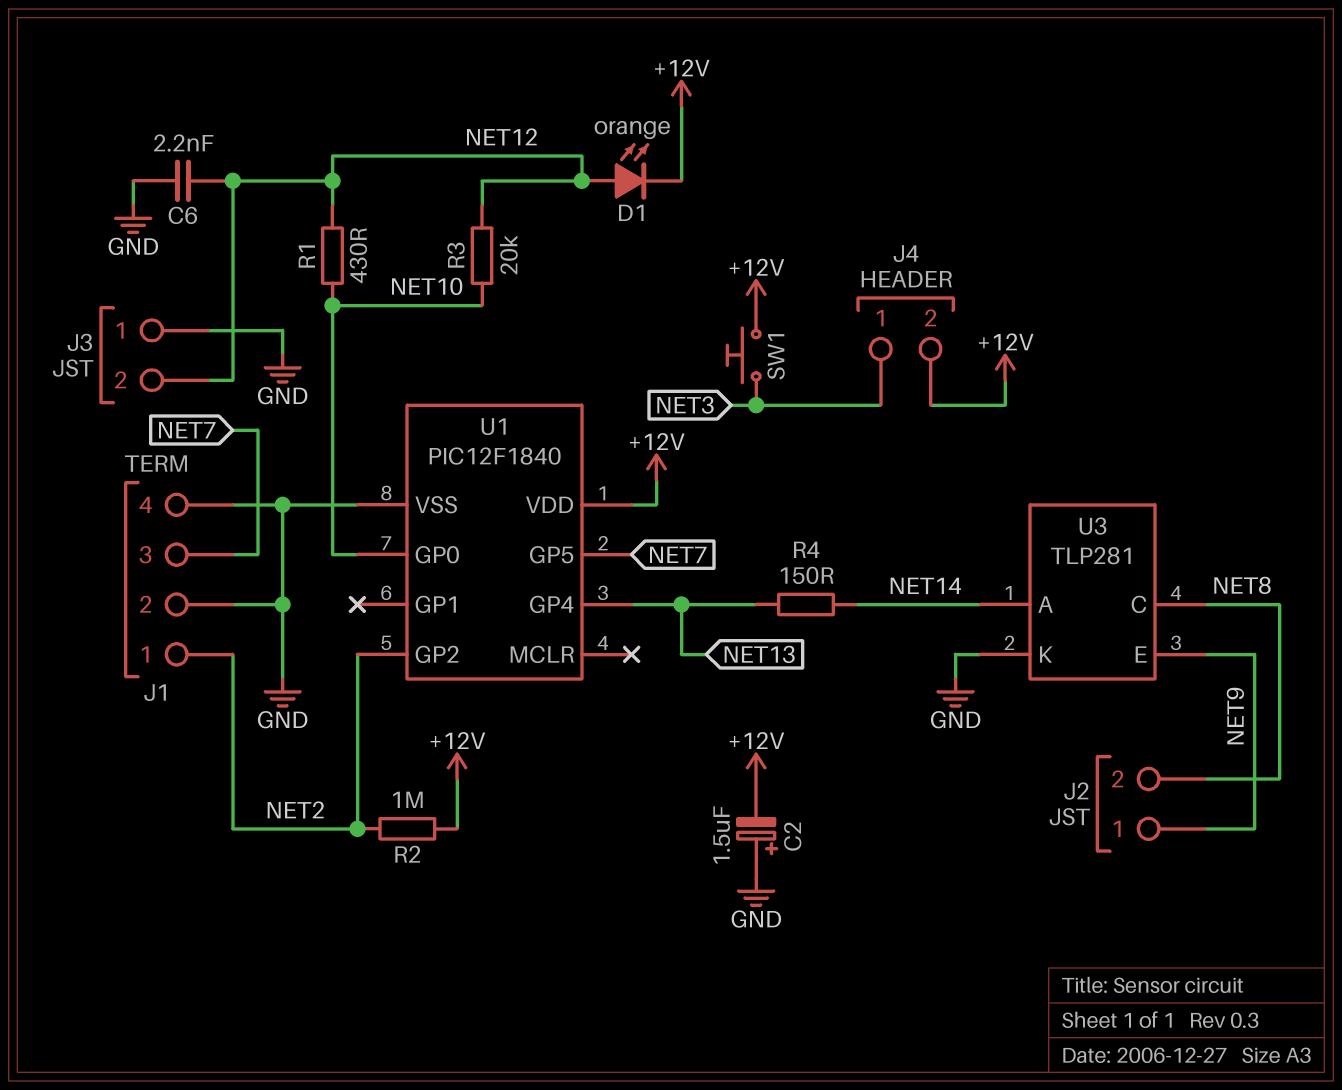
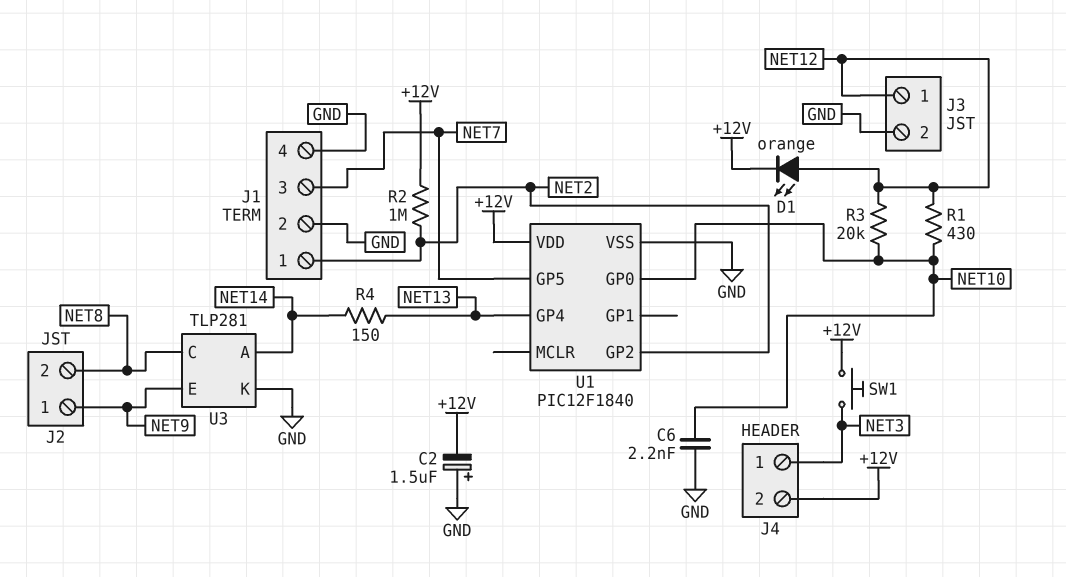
C6: 2.2nF (GND, NET12) -> 2.2nF (GND, NET10)
J3 pin 1: GND -> NET12
J3 pin 2: NET12 -> GND

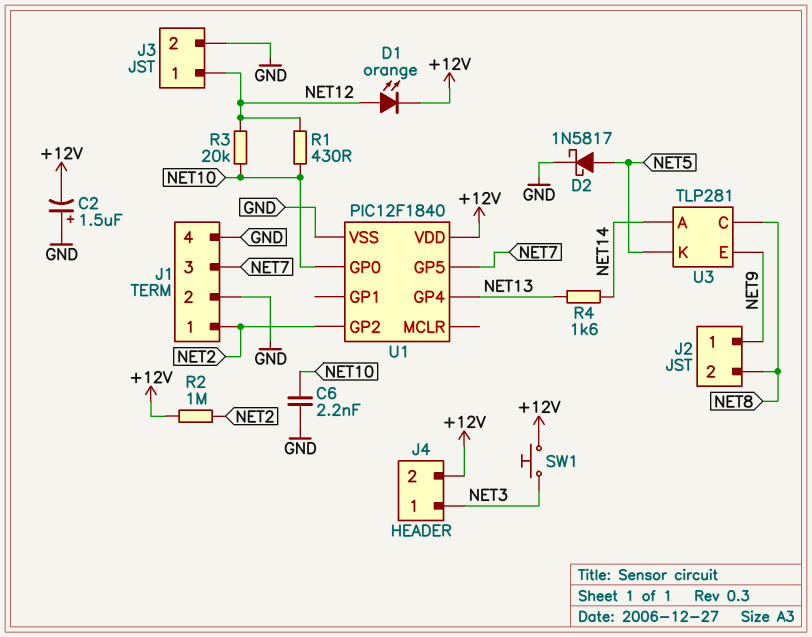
D2: none -> schottky 1N5817 (A NET5, K GND)
R4: 150 (NET13, NET14) -> 1.6k (NET13, NET14)
U3 pin K: GND -> NET5

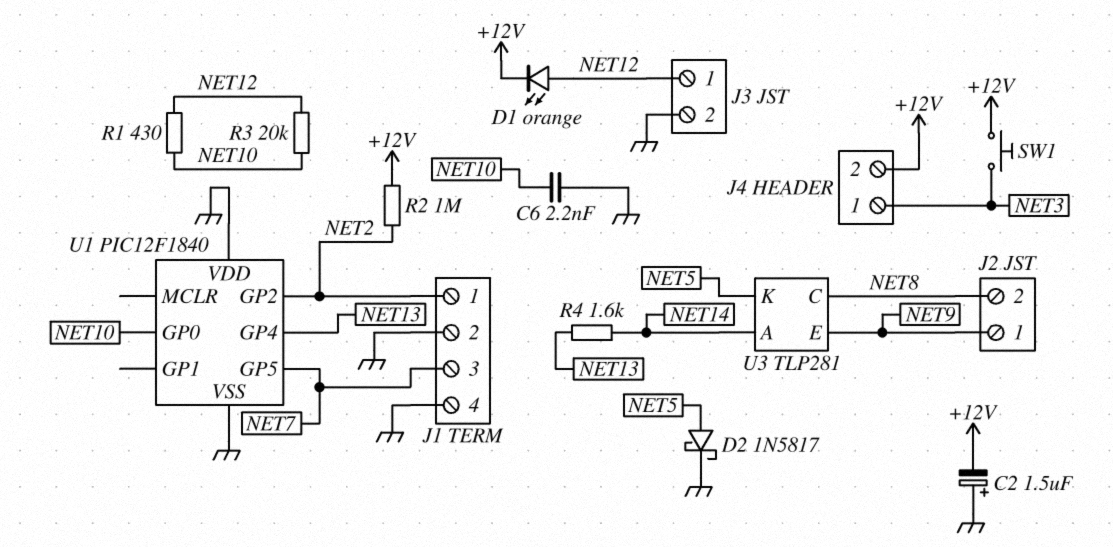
U1 pin VDD: +12V -> GND

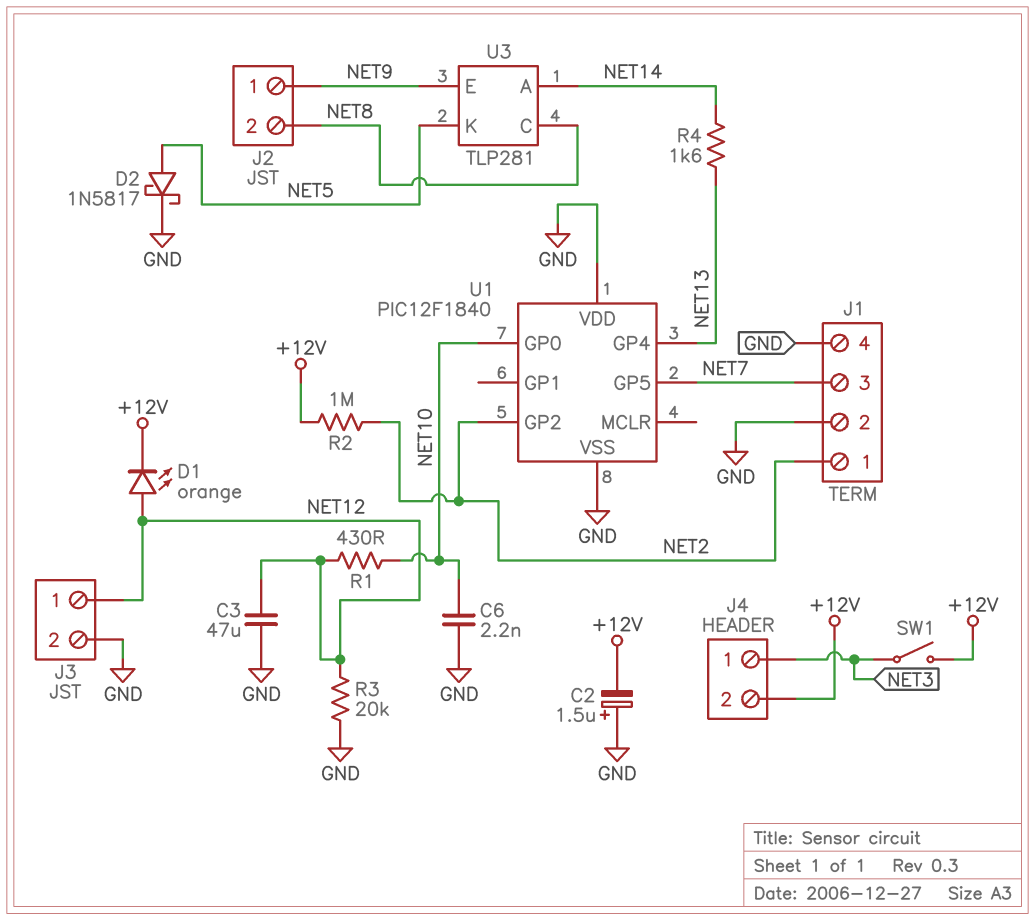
C3: none -> 47uF (GND, NET12)
R3: 20k (NET10, NET12) -> 20k (GND, NET12)
SW1: button (+12V, NET3) -> switch (+12V, NET3)

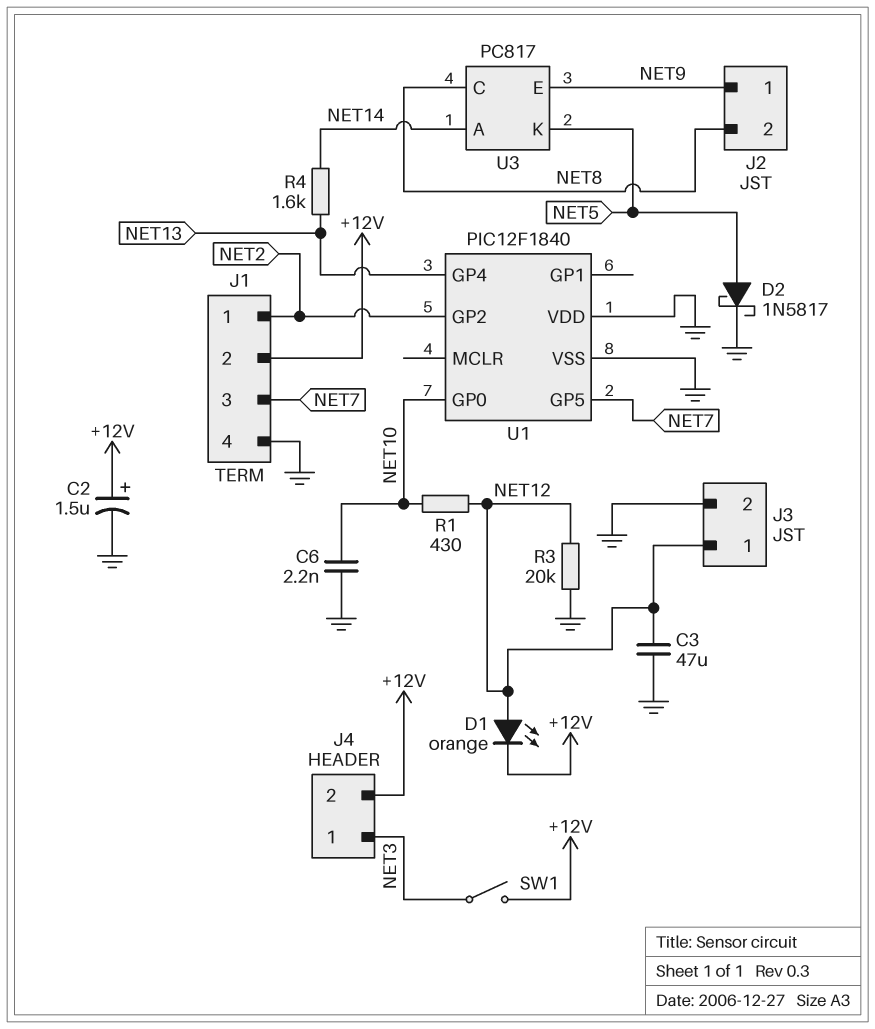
C2: 1.5uF (plus GND, minus +12V) -> 1.5uF (plus +12V, minus GND)
J1 pin 2: GND -> +12V
R2: 1M (+12V, NET2) -> none
U3: TLP281 -> PC817

